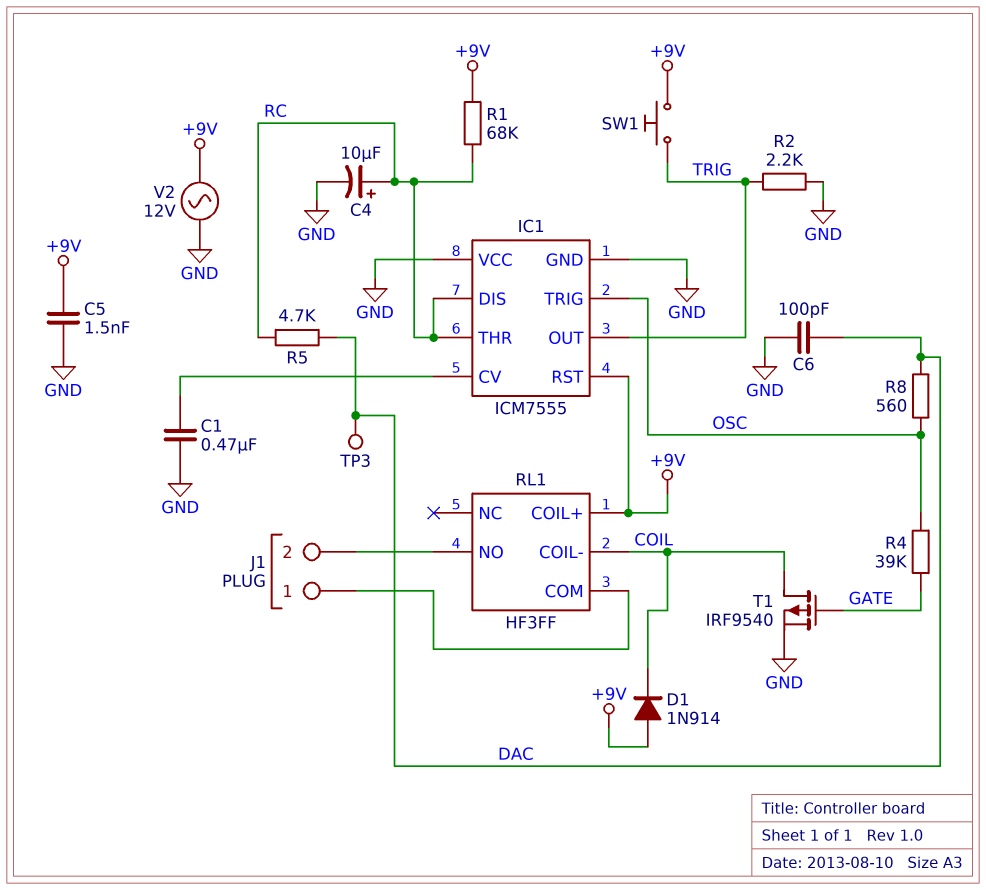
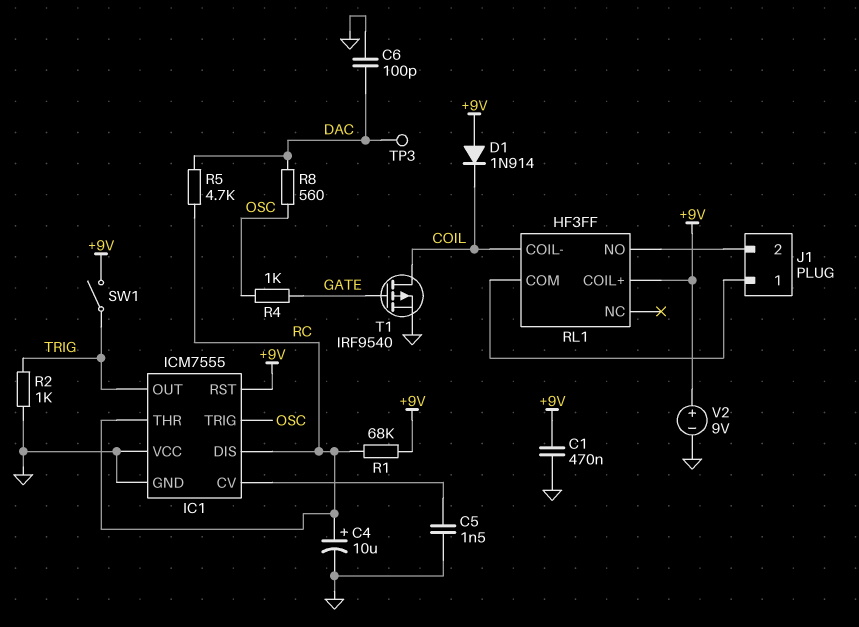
C1: 470nF (GND, IC1/CV) -> 470nF (+9V, GND)
C5: 1.5nF (+9V, GND) -> 1.5nF (GND, IC1/CV)
R2: 2.2k (GND, TRIG) -> 1k (GND, TRIG)
R4: 39k (GATE, OSC) -> 1k (GATE, OSC)
SW1: button (+9V, TRIG) -> switch (+9V, TRIG)
V2: AC 12V (+9V, GND) -> 9V (plus +9V, minus GND)

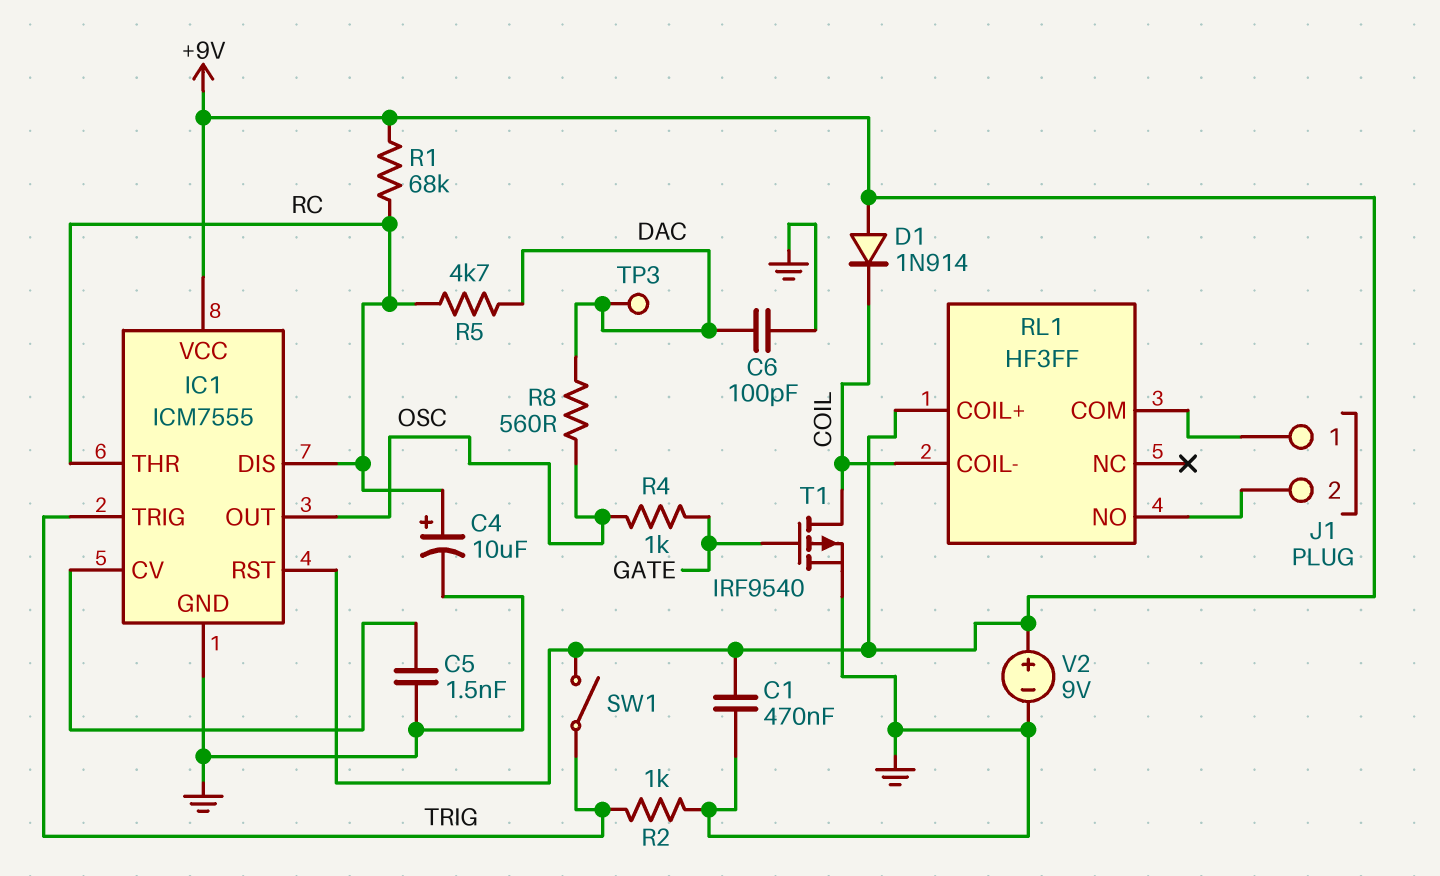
IC1 pin OUT: TRIG -> OSC
IC1 pin TRIG: OSC -> TRIG
IC1 pin VCC: GND -> +9V

